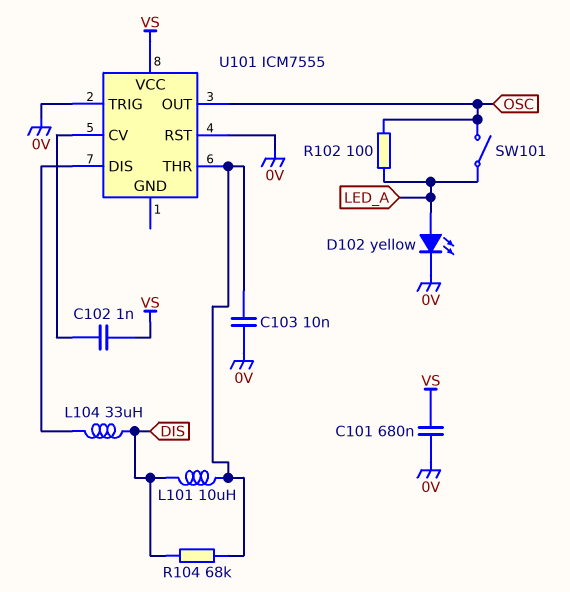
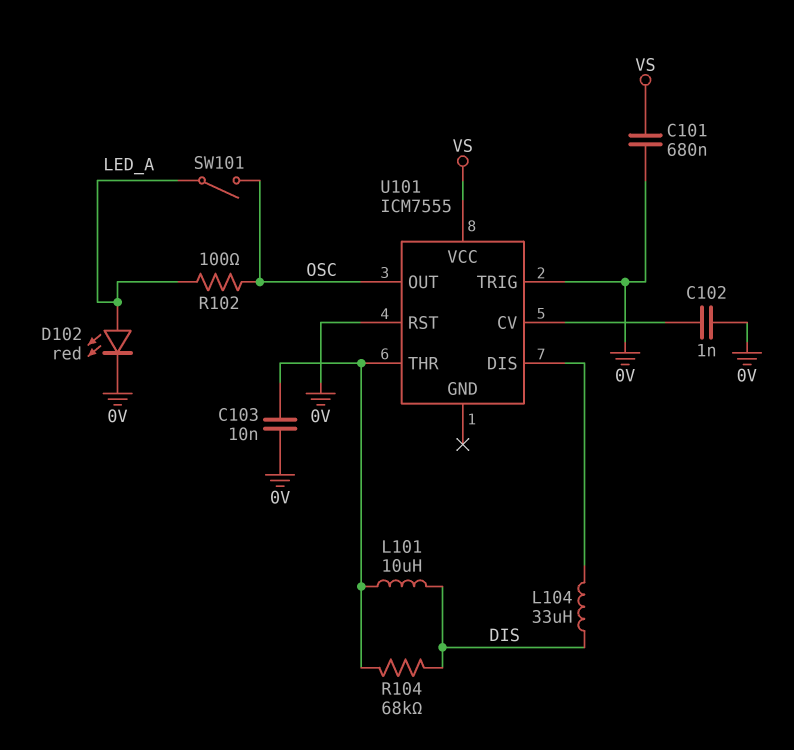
C102: 1nF (U101/CV, VS) -> 1nF (0V, U101/CV)
D102: LED yellow (A LED_A, K 0V) -> LED red (A LED_A, K 0V)

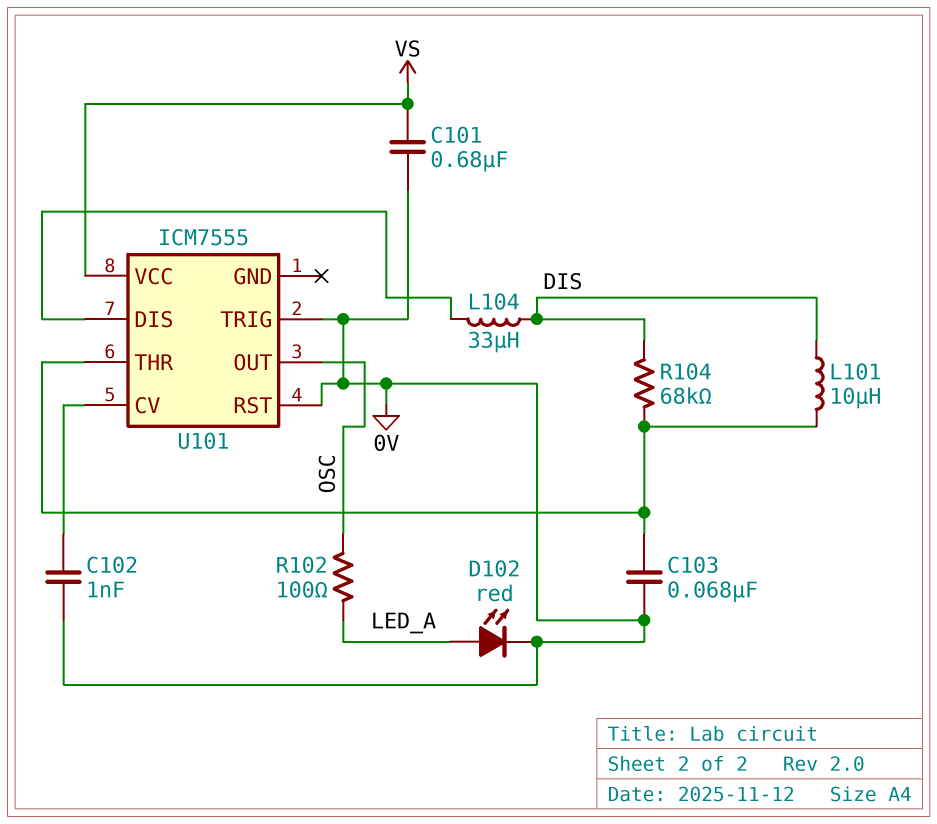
C103: 10nF (0V, U101/THR) -> 68nF (0V, U101/THR)
SW101: switch (LED_A, OSC) -> none

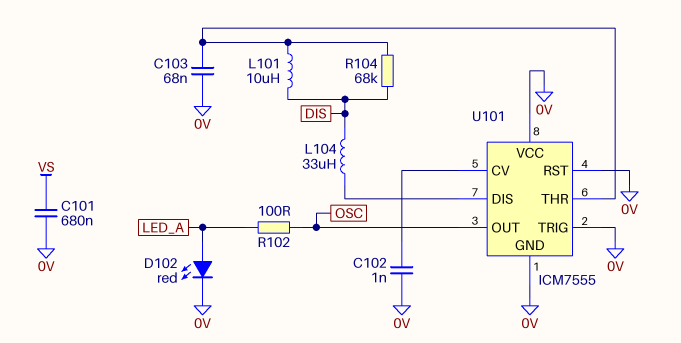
U101 pin GND: none -> 0V
U101 pin VCC: VS -> 0V

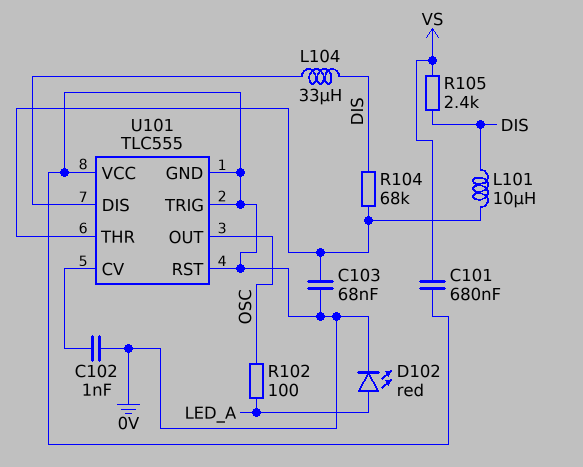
R105: none -> 2.4k (DIS, VS)
U101: ICM7555 -> TLC555

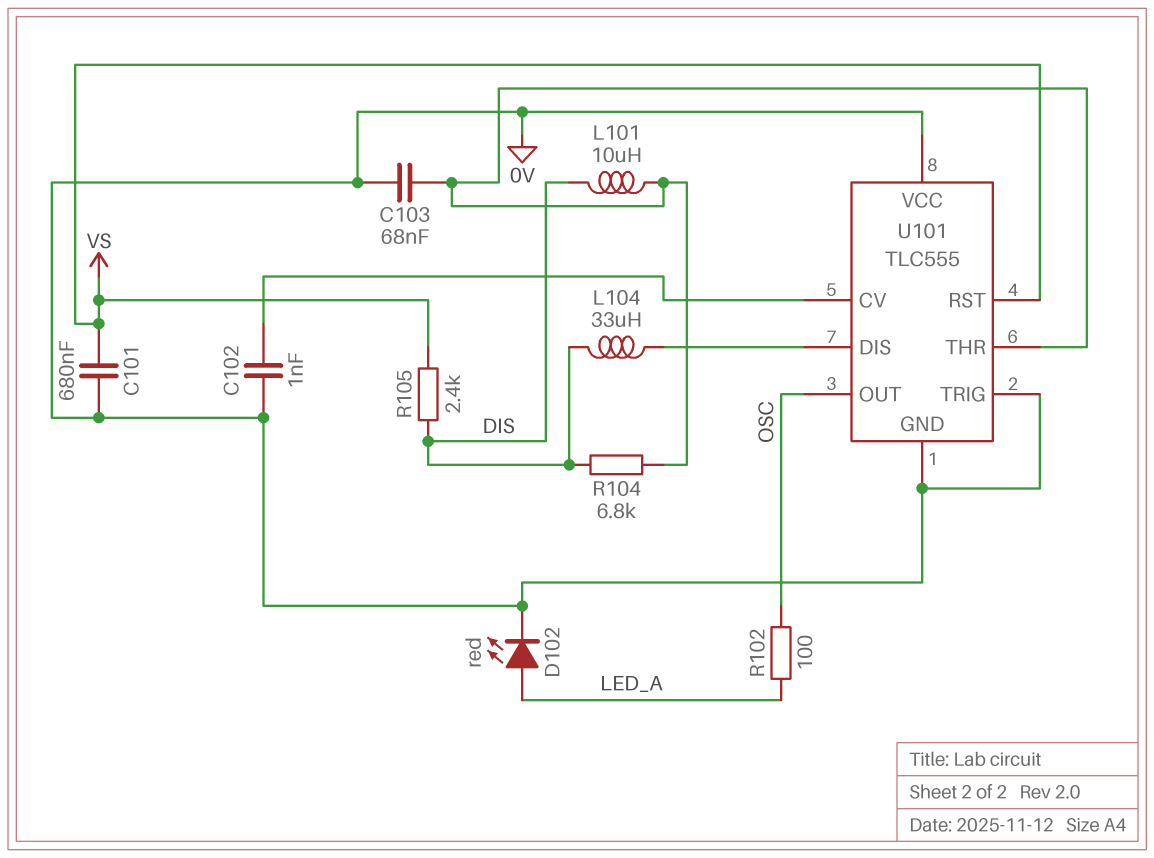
R104: 68k (DIS, U101/THR) -> 6.8k (DIS, U101/THR)
U101 pin RST: 0V -> VS

